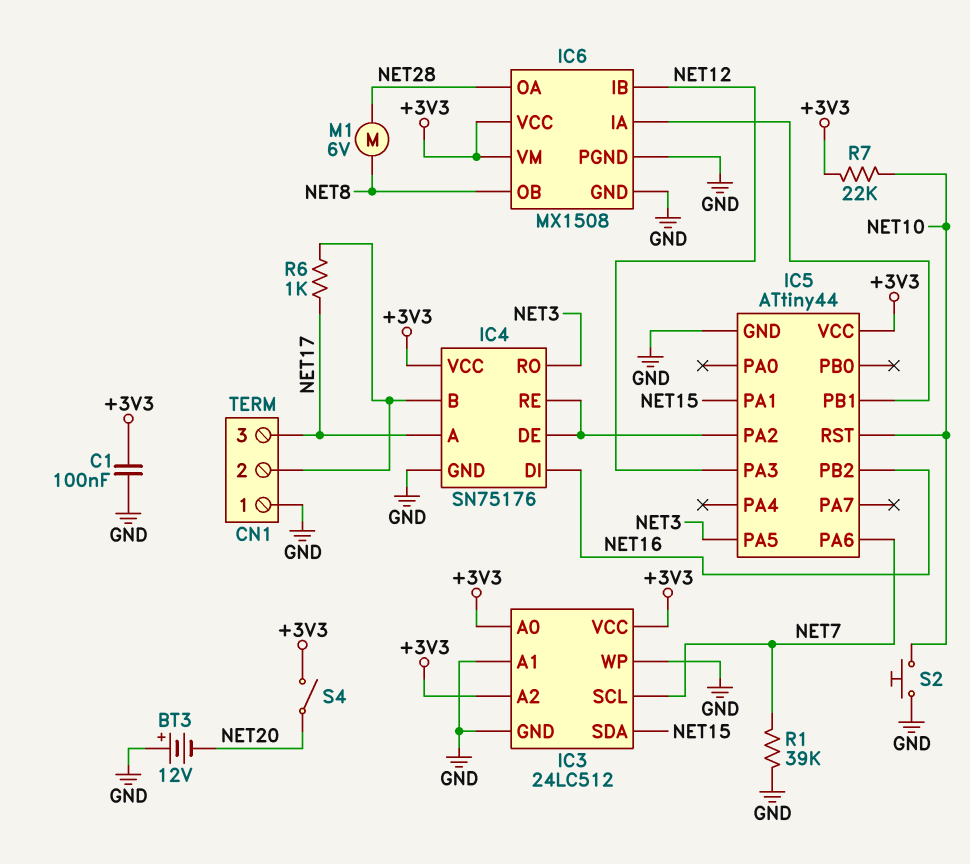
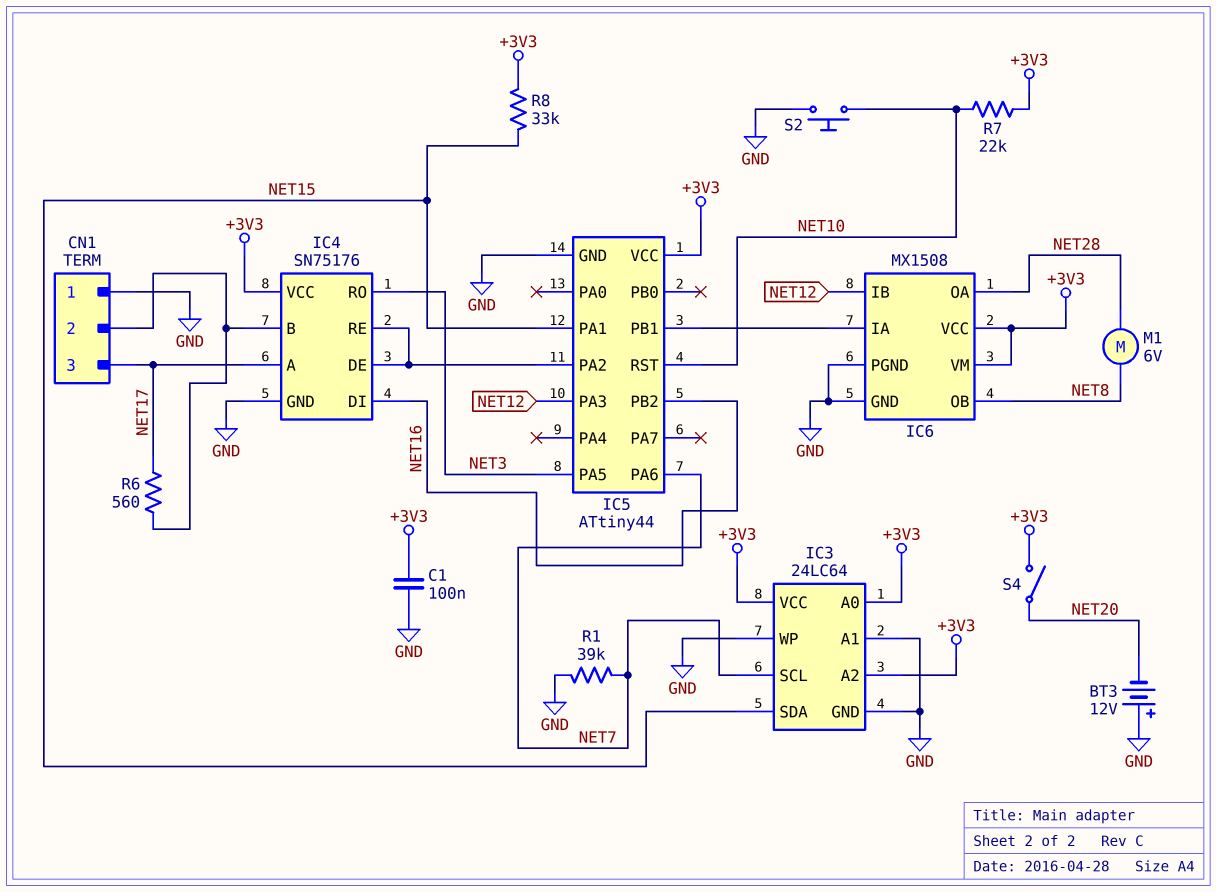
IC3: 24LC512 -> 24LC64
R6: 1k (CN1/2, NET17) -> 560 (CN1/2, NET17)
R8: none -> 33k (+3V3, NET15)

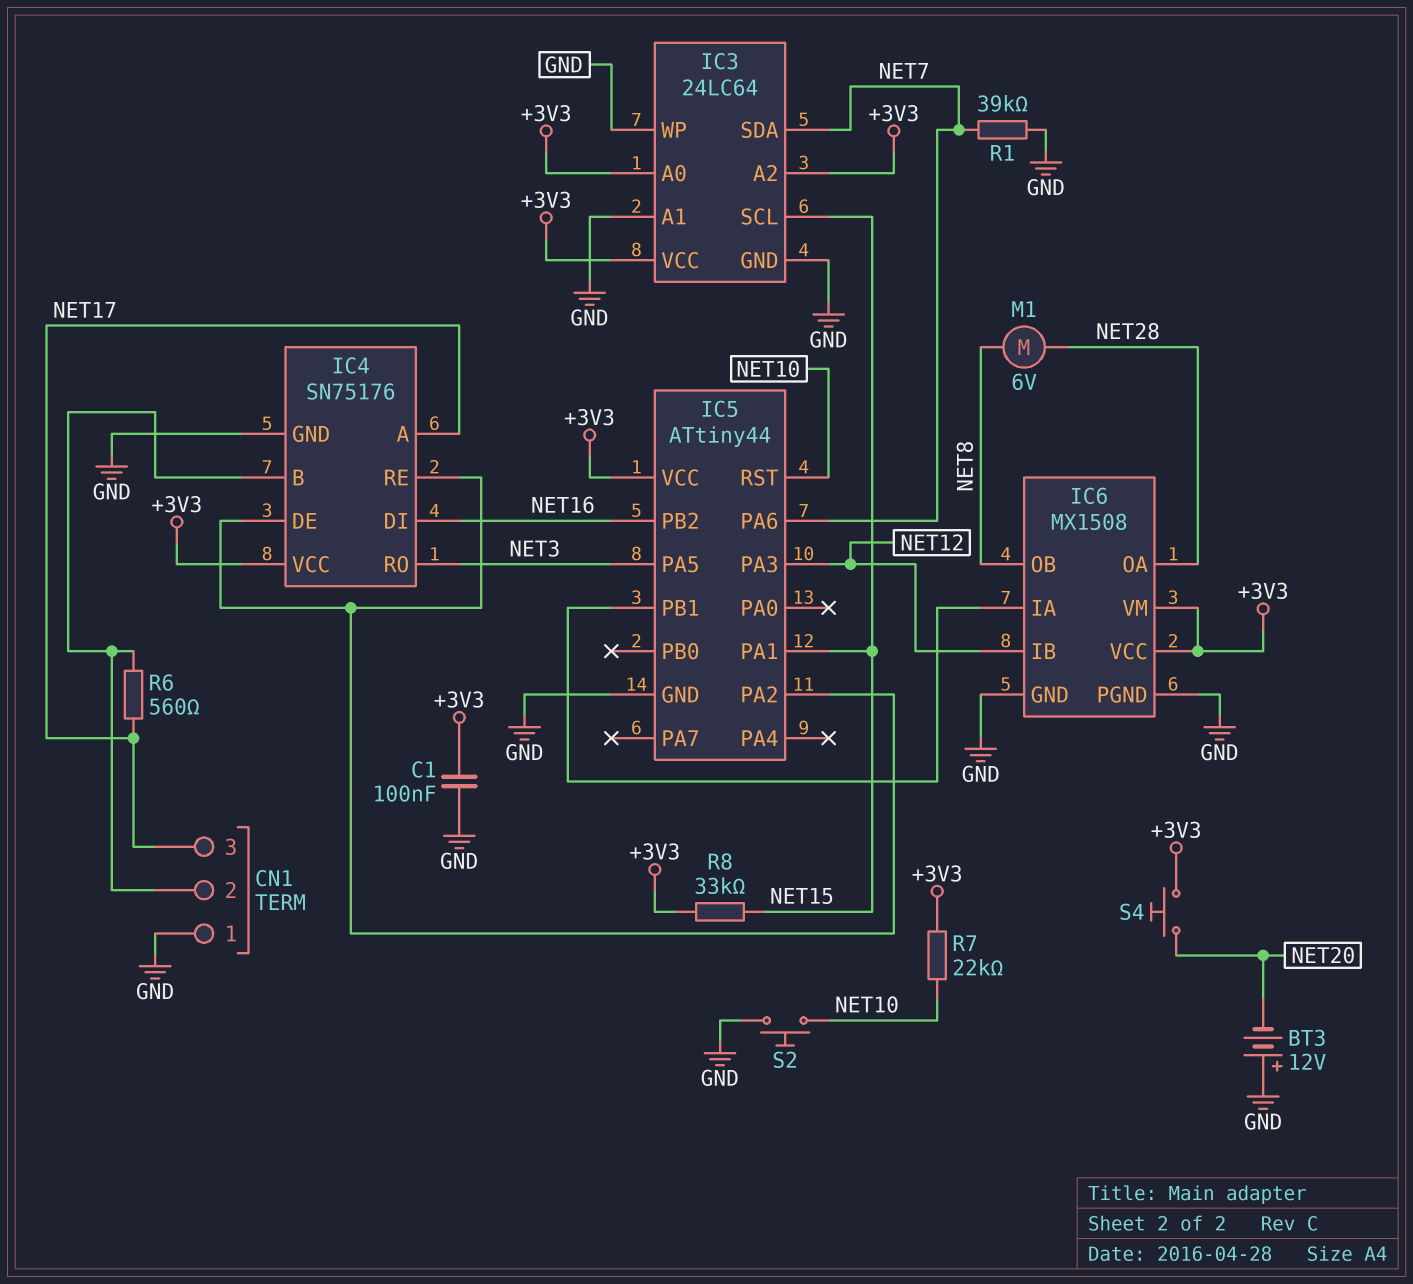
IC3 pin SCL: NET7 -> NET15
IC3 pin SDA: NET15 -> NET7
S4: switch (+3V3, NET20) -> button (+3V3, NET20)

